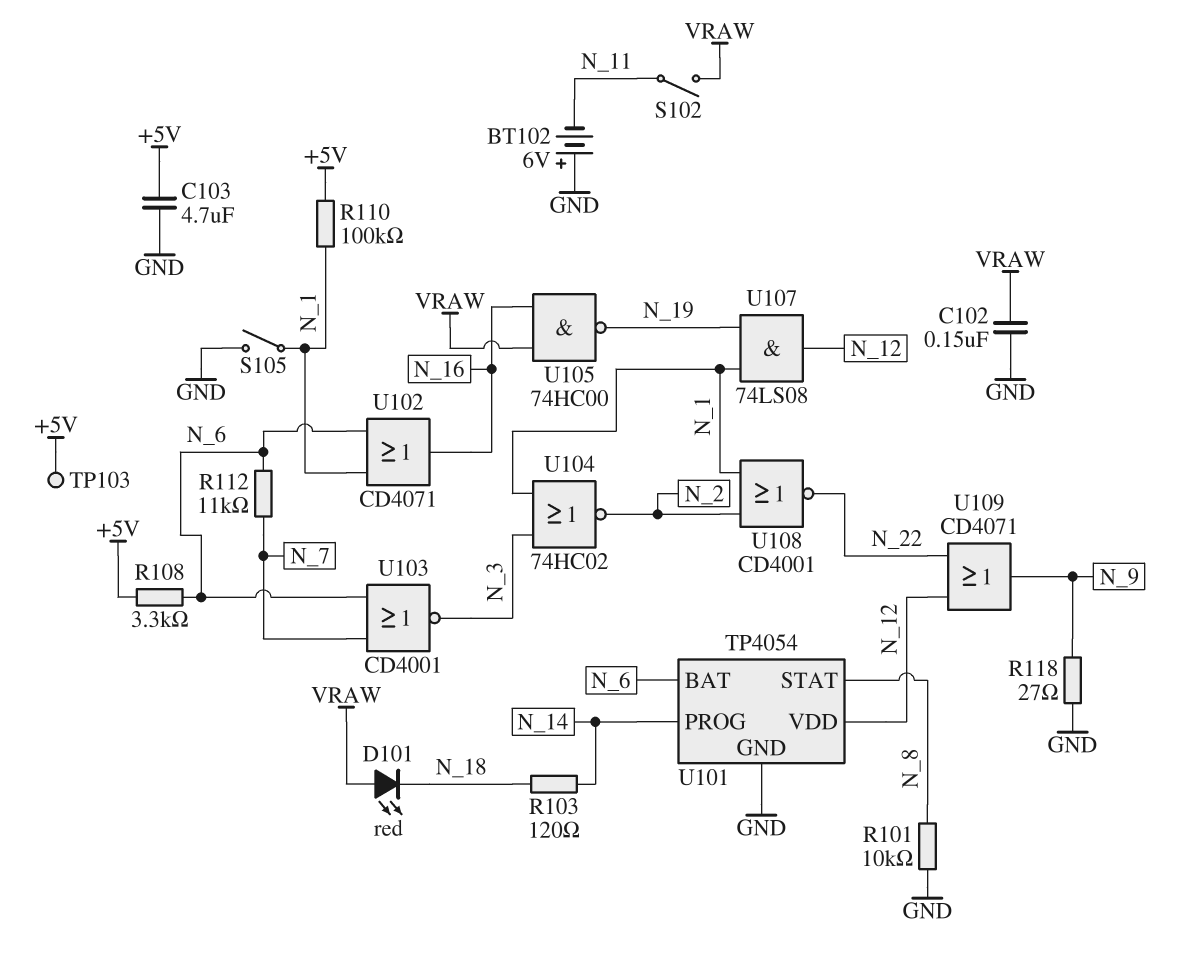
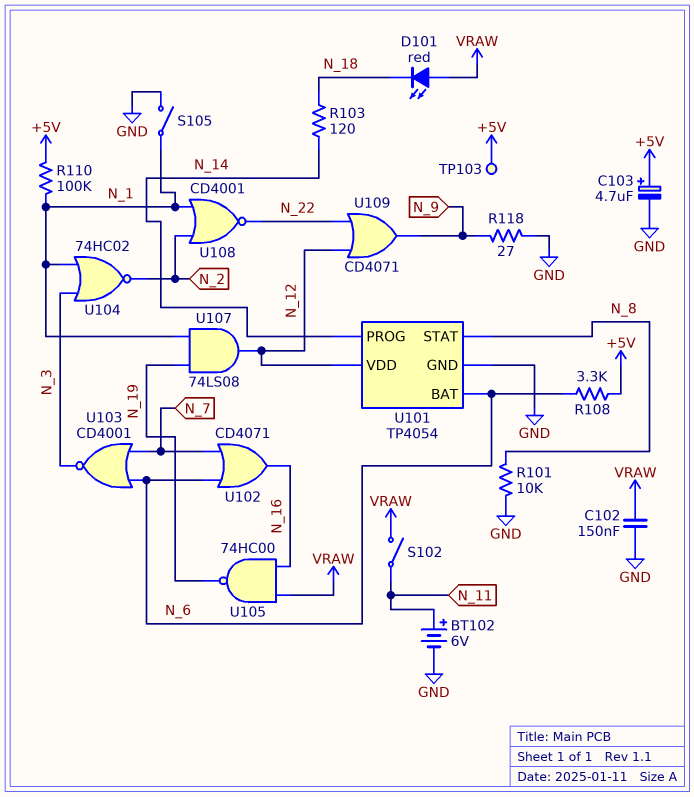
BT102: 6V (plus GND, minus N_11) -> 6V (plus N_11, minus GND)
C103: 4.7uF (+5V, GND) -> 4.7uF (plus +5V, minus GND)
R112: 11k (N_6, N_7) -> none
U102: OR CD4071 (in N_1, in N_6, out N_16) -> OR CD4071 (in N_6, in N_7, out N_16)

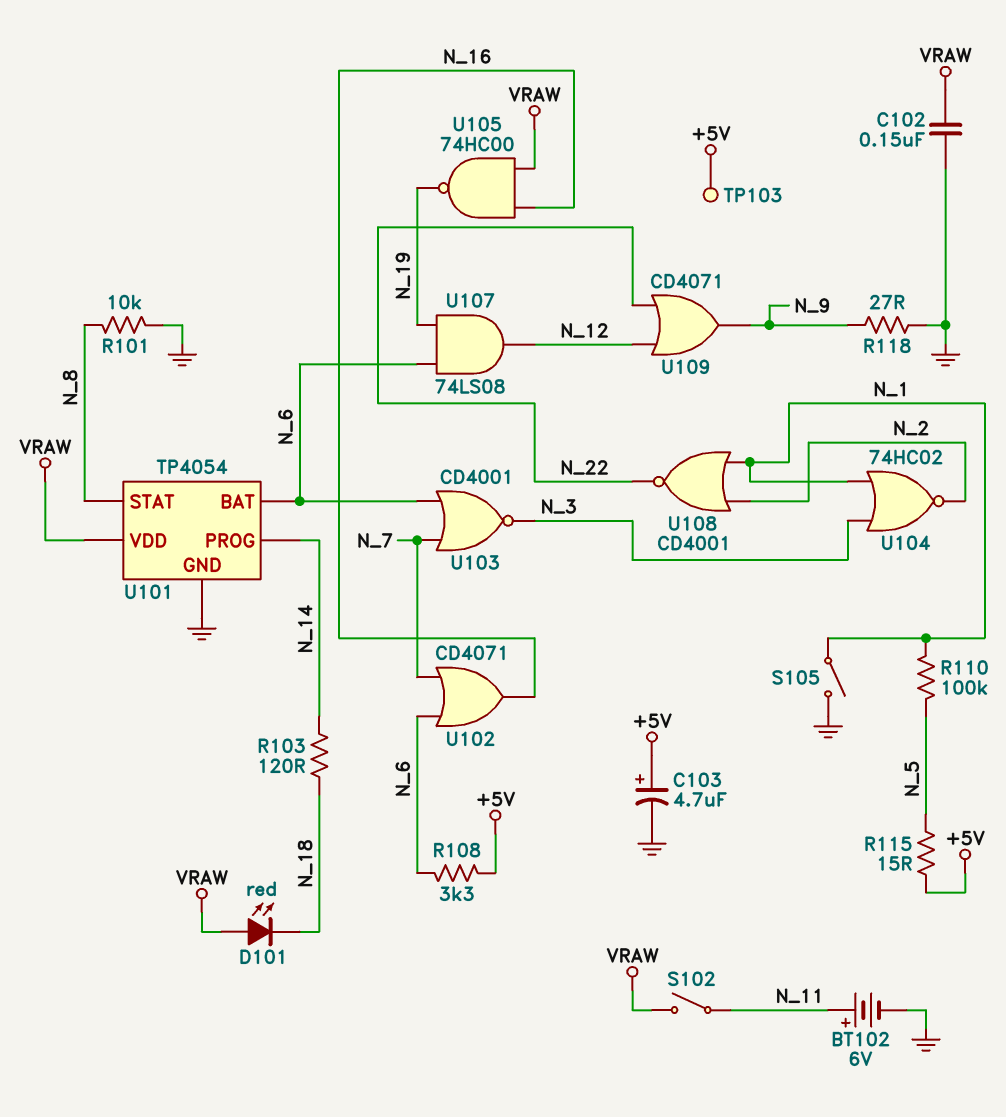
R110: 100k (+5V, N_1) -> 100k (N_1, N_5)
R115: none -> 15 (+5V, N_5)
U101 pin VDD: N_12 -> VRAW
U107: AND 74LS08 (in N_1, in N_19, out N_12) -> AND 74LS08 (in N_6, in N_19, out N_12)

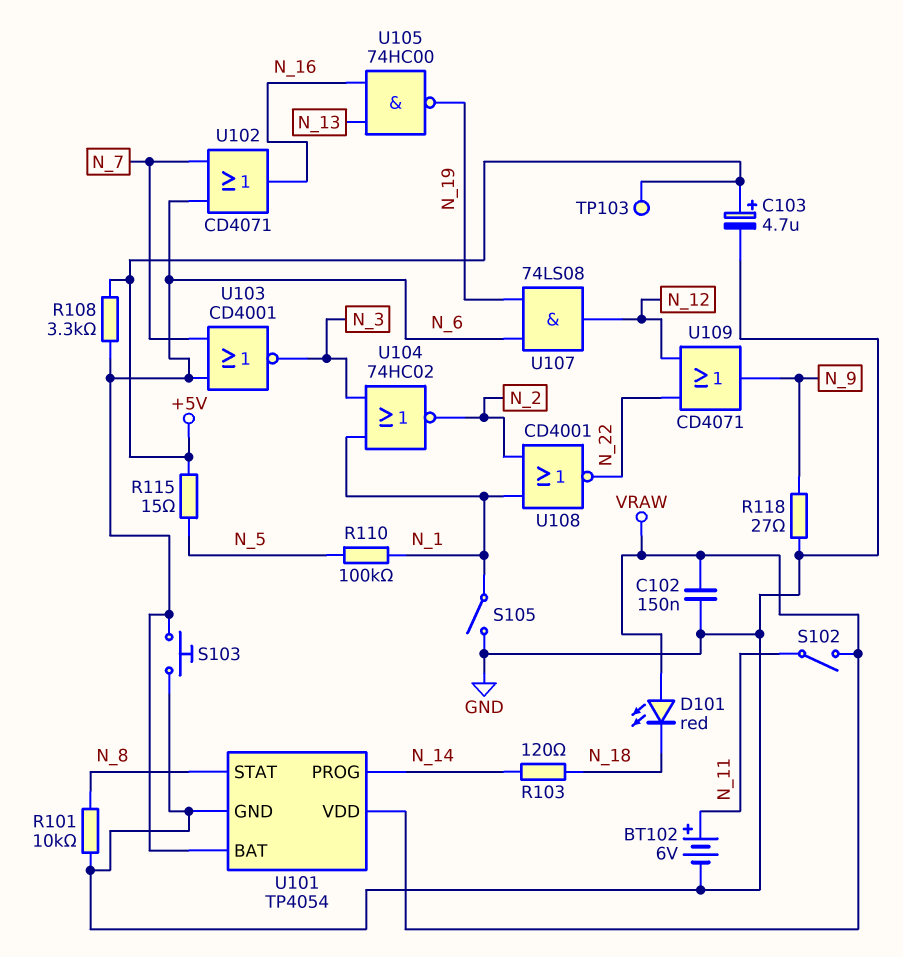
S103: none -> button (GND, N_6)
U105: NAND 74HC00 (in N_16, in VRAW, out N_19) -> NAND 74HC00 (in N_13, in N_16, out N_19)

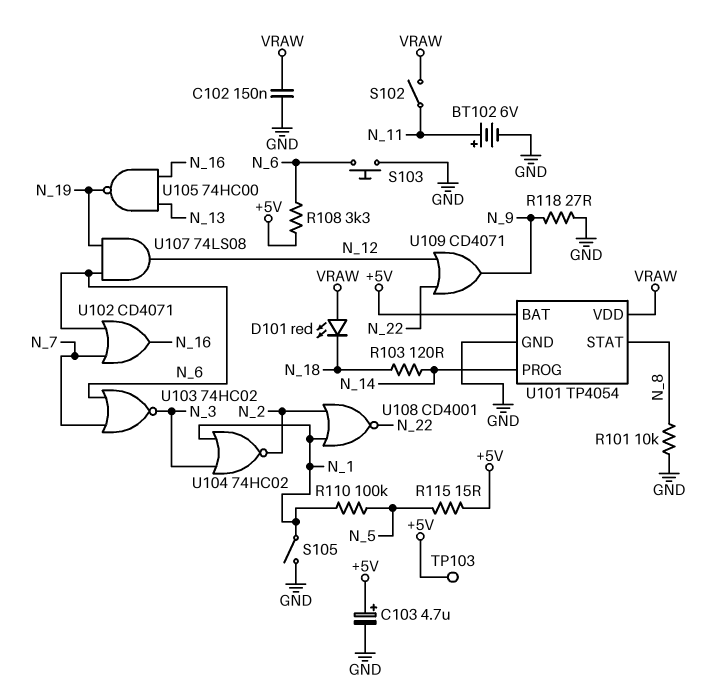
U101 pin BAT: N_6 -> +5V
U103: NOR CD4001 (in N_6, in N_7, out N_3) -> NOR 74HC02 (in N_6, in N_7, out N_3)

